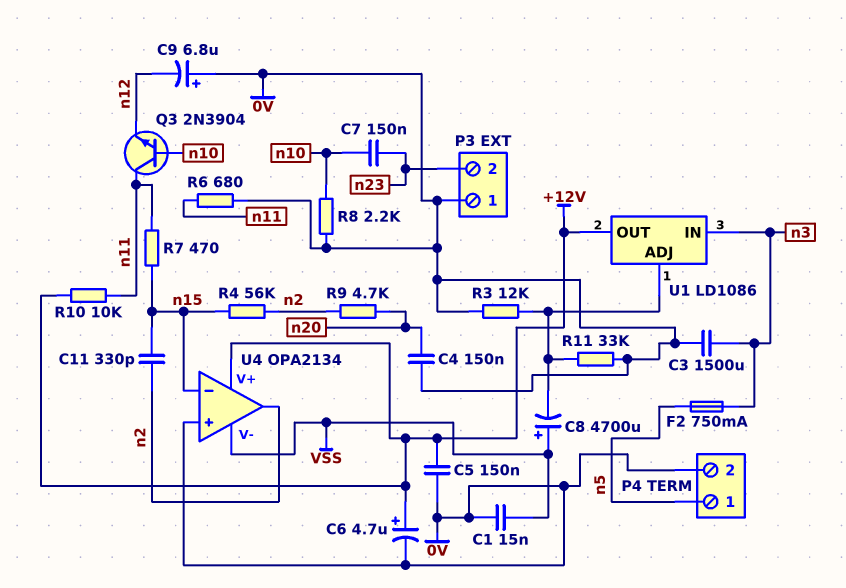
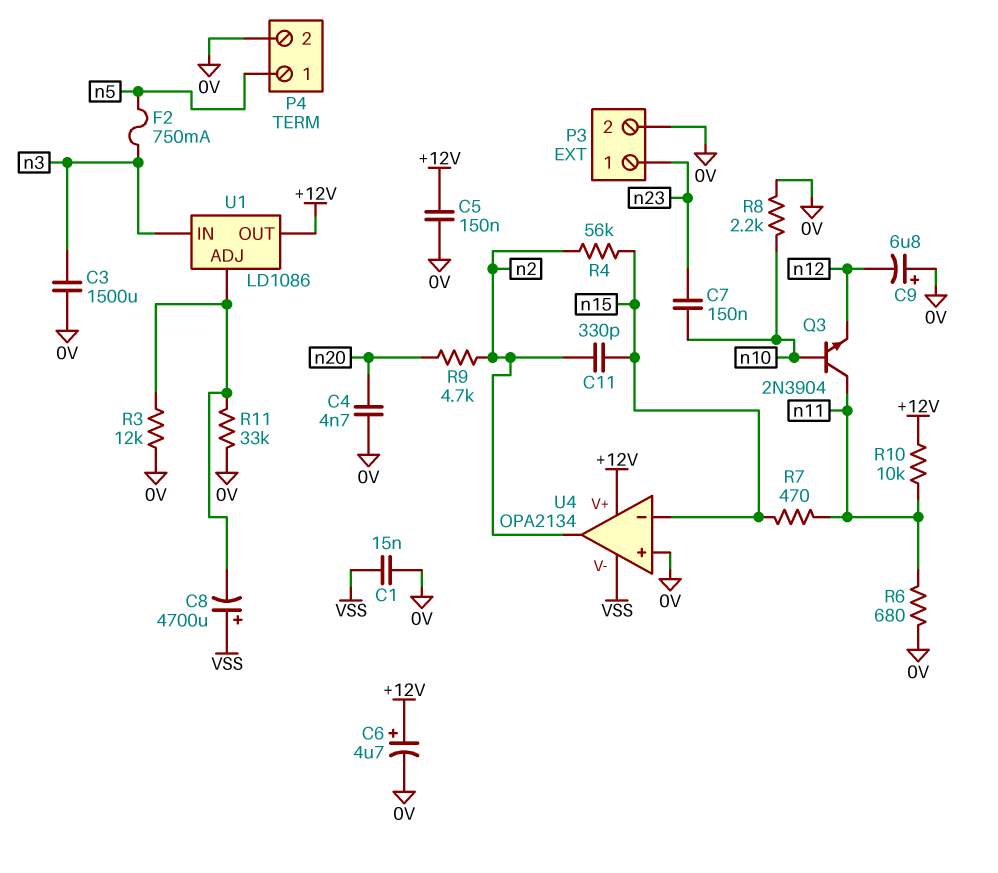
C4: 150nF (0V, n20) -> 4.7nF (0V, n20)
P3 pin 1: 0V -> n23
P3 pin 2: n23 -> 0V

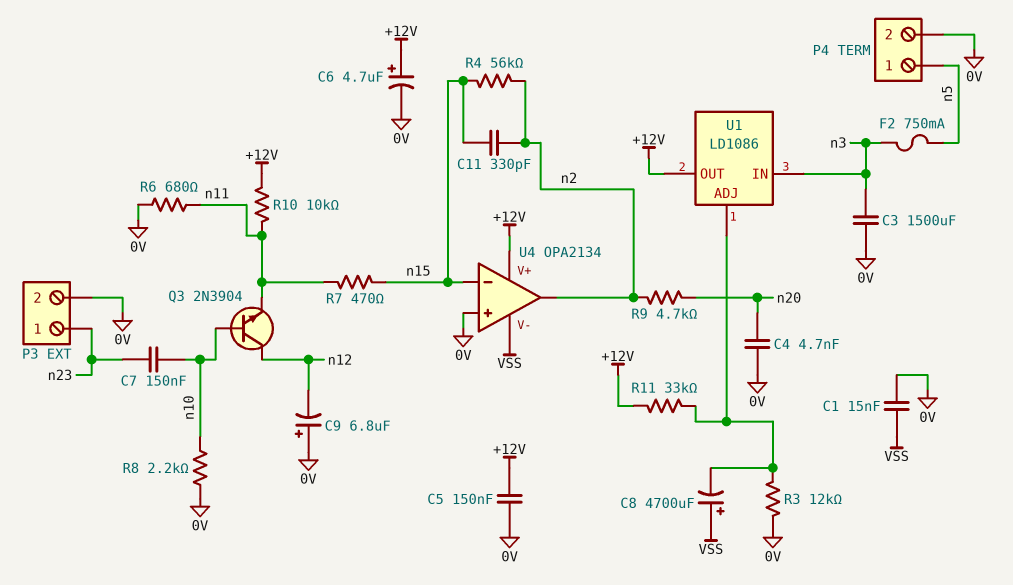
Q3: NPN 2N3904 (B n10, C n11, E n12) -> NPN 2N3904 (B n10, C n12, E n11)
R11: 33k (0V, U1/ADJ) -> 33k (+12V, U1/ADJ)

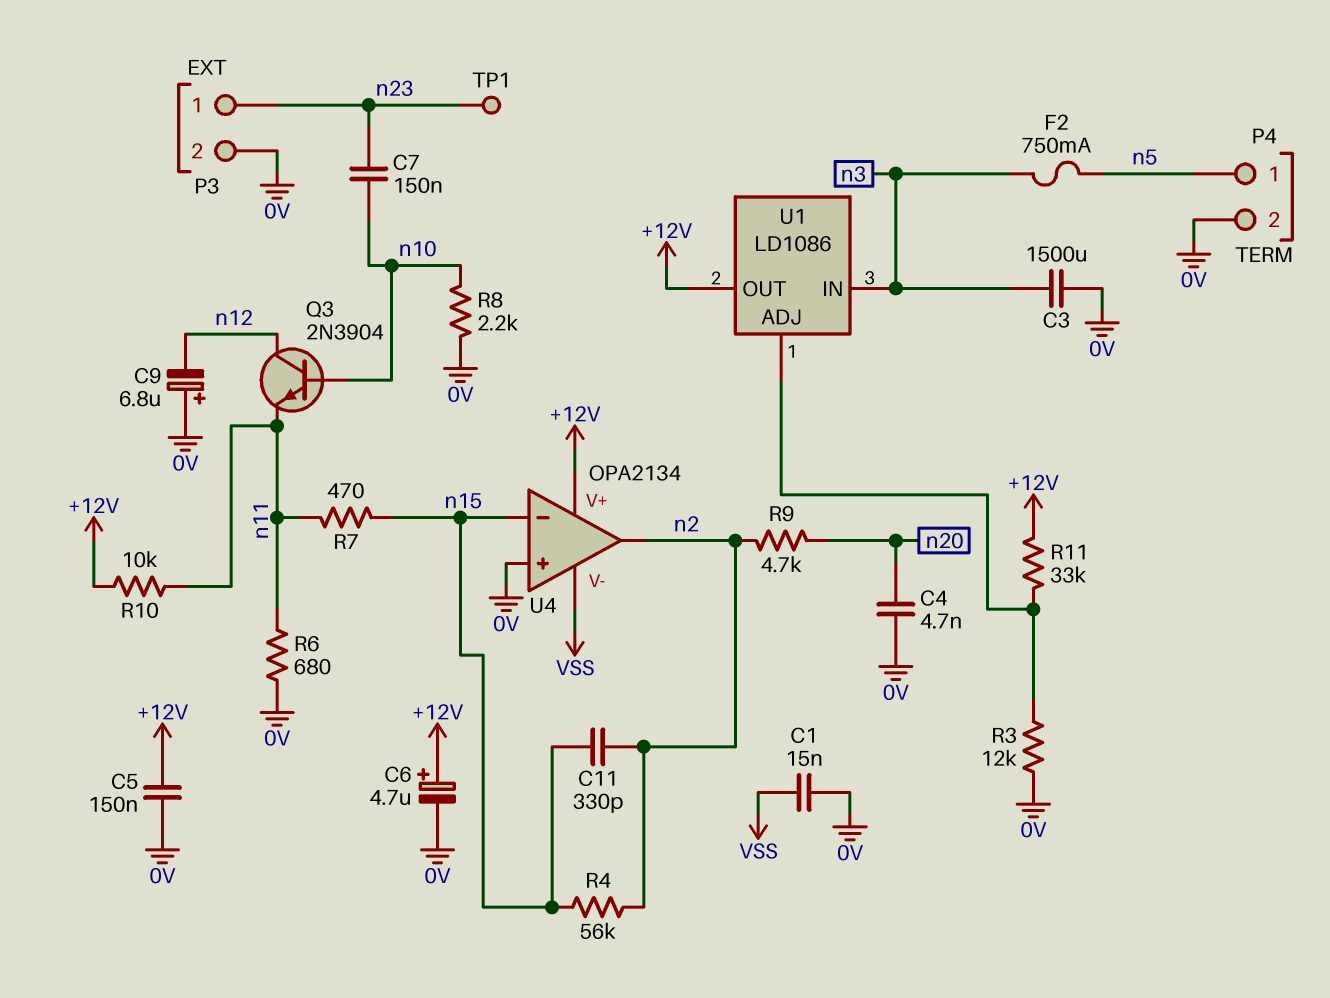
C8: 4700uF (plus VSS, minus U1/ADJ) -> none
TP1: none -> test point (n23)

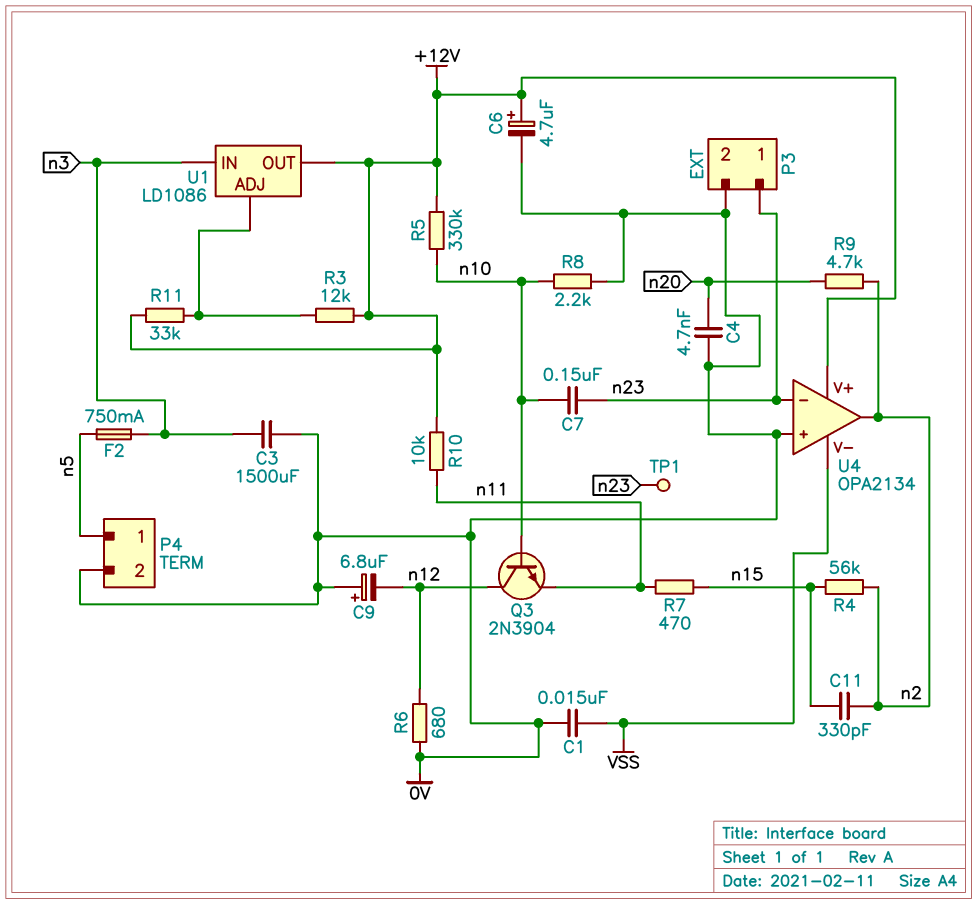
C5: 150nF (+12V, 0V) -> none
R3: 12k (0V, U1/ADJ) -> 12k (+12V, U1/ADJ)
R5: none -> 330k (+12V, n10)
R6: 680 (0V, n11) -> 680 (0V, n12)
U4 pin in-: n15 -> n23

